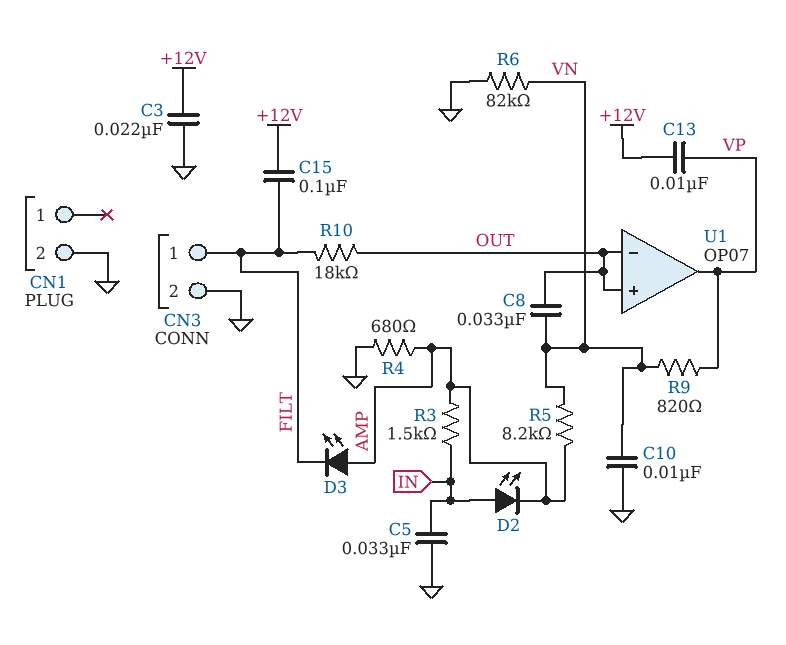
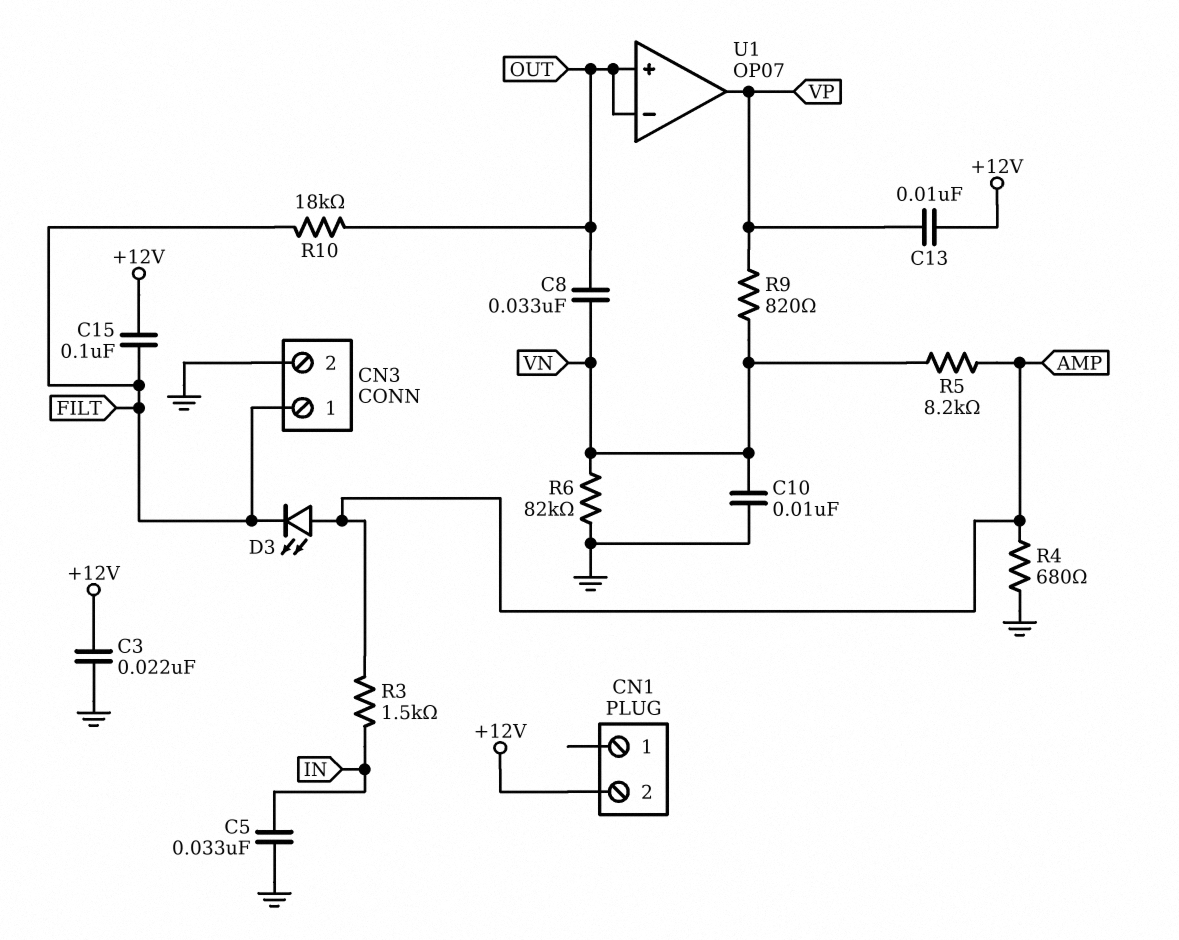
CN1 pin 2: GND -> +12V
D2: LED (A IN, K AMP) -> none

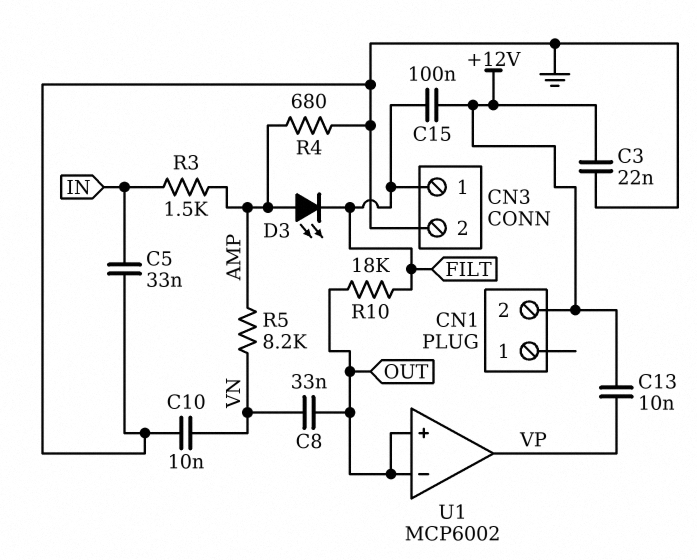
R6: 82k (GND, VN) -> none
R9: 820 (VN, VP) -> none
U1: OP07 -> MCP6002

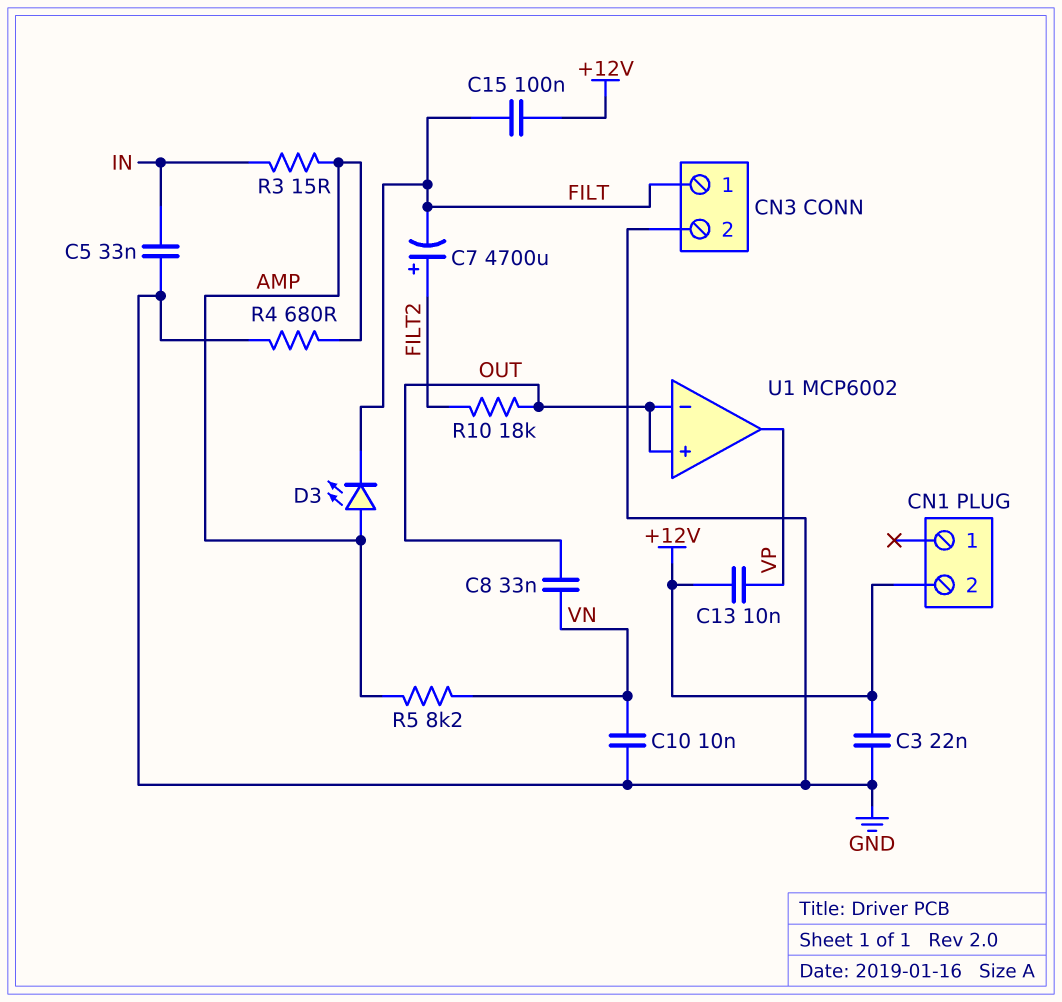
C7: none -> 4700uF (plus FILT2, minus FILT)
R3: 1.5k (AMP, IN) -> 15 (AMP, IN)
R10: 18k (FILT, OUT) -> 18k (FILT2, OUT)

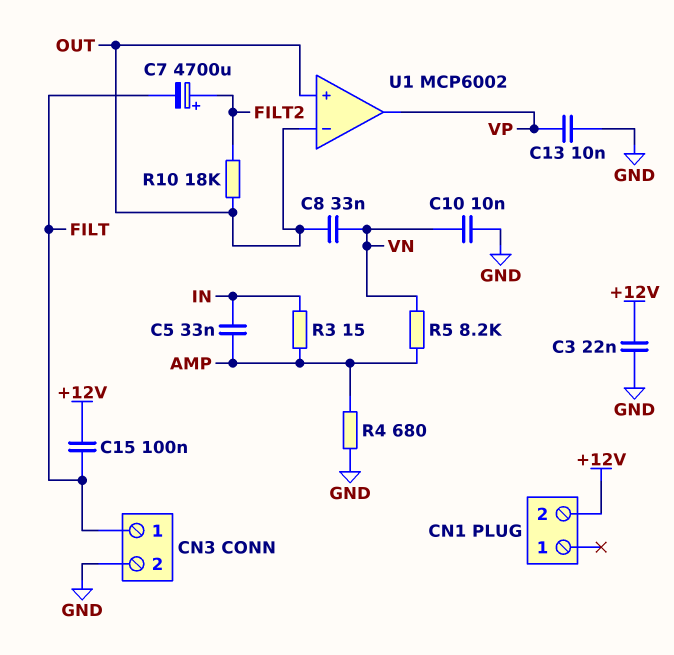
C5: 33nF (GND, IN) -> 33nF (AMP, IN)
C13: 10nF (+12V, VP) -> 10nF (GND, VP)
D3: LED (A AMP, K FILT) -> none

